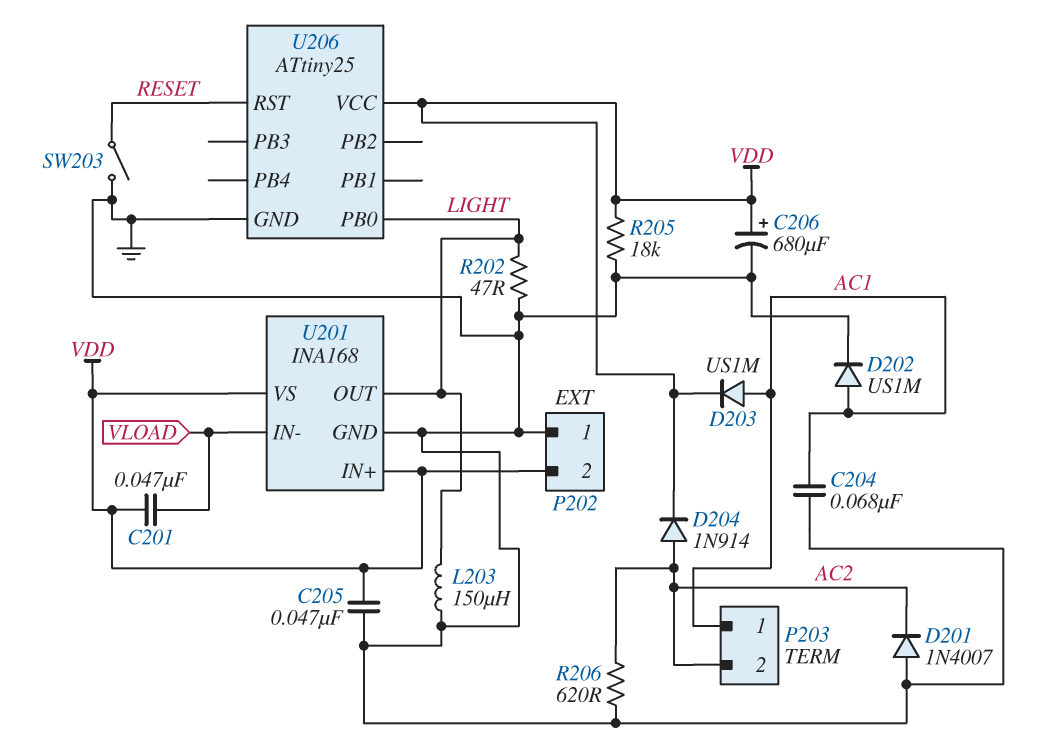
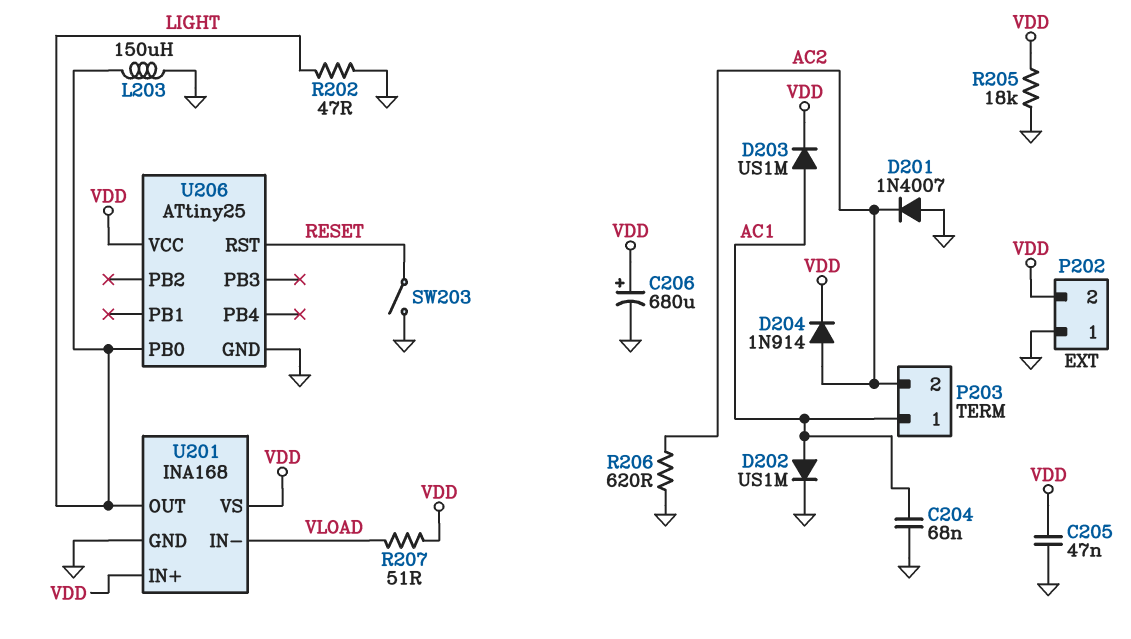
C201: 47nF (VDD, VLOAD) -> none
R207: none -> 51 (VDD, VLOAD)

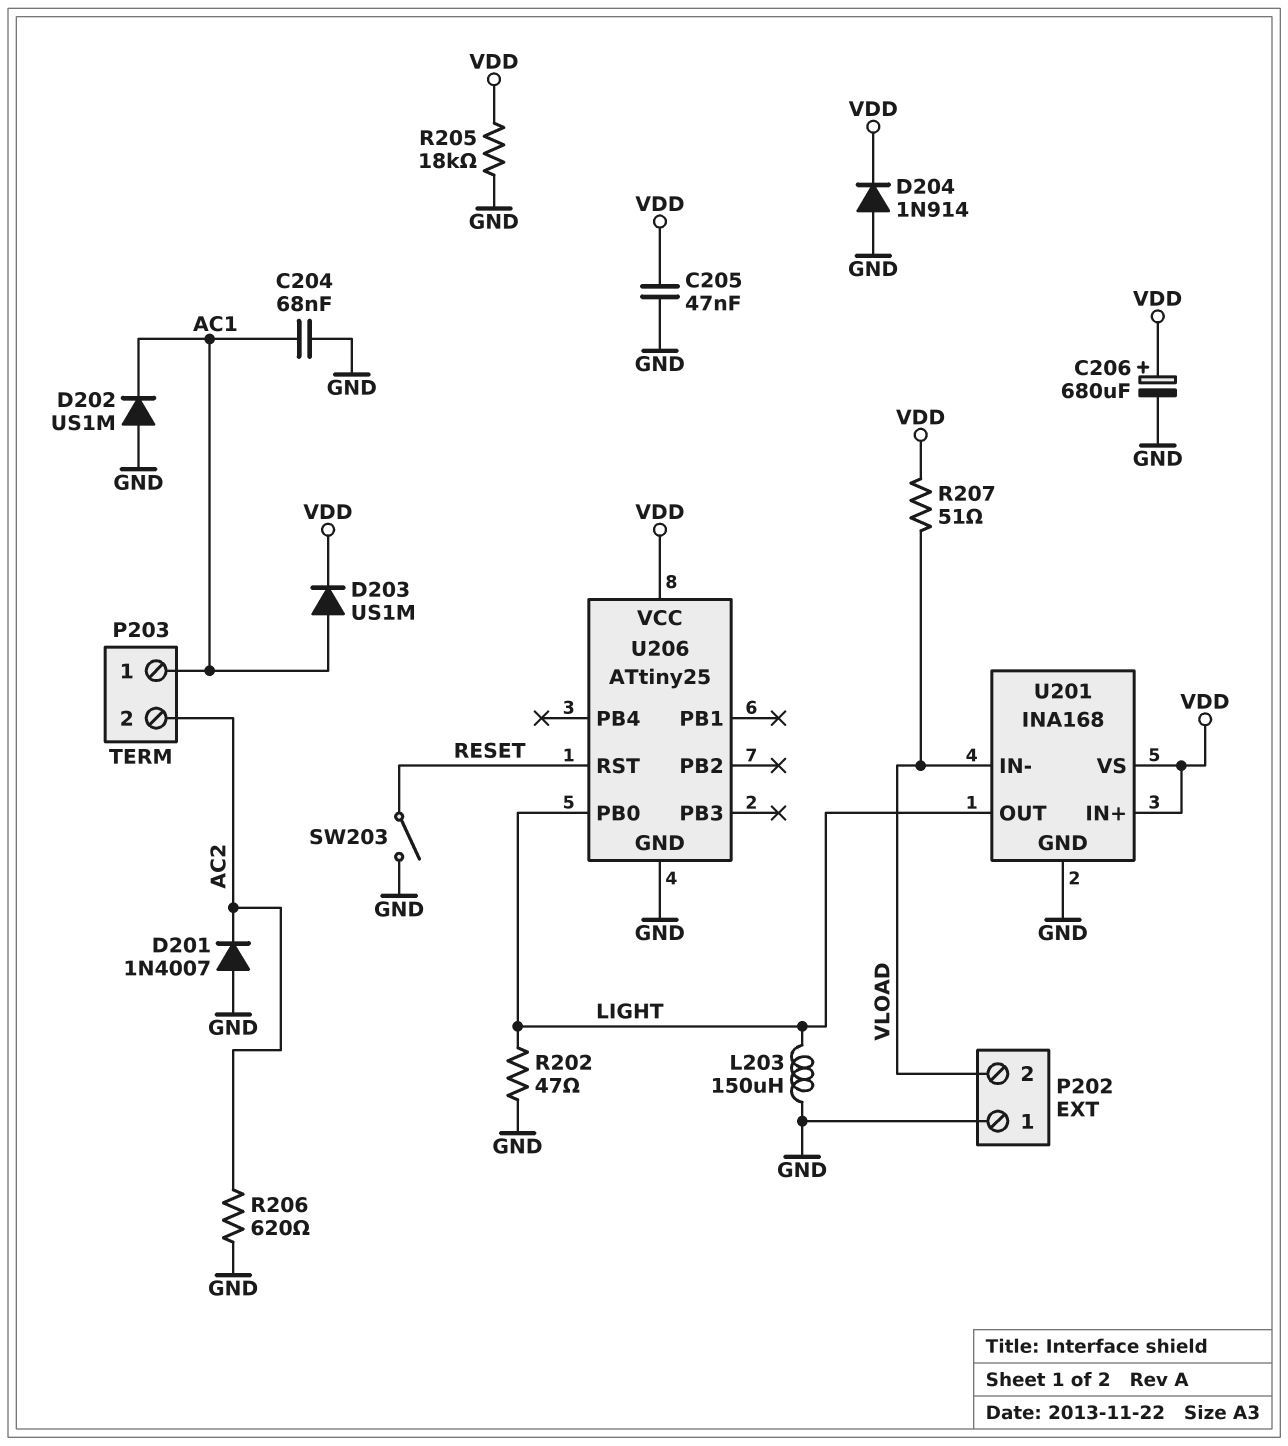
D202: diode US1M (A AC1, K GND) -> diode US1M (A GND, K AC1)
D204: diode 1N914 (A AC2, K VDD) -> diode 1N914 (A GND, K VDD)
P202 pin 2: VDD -> VLOAD

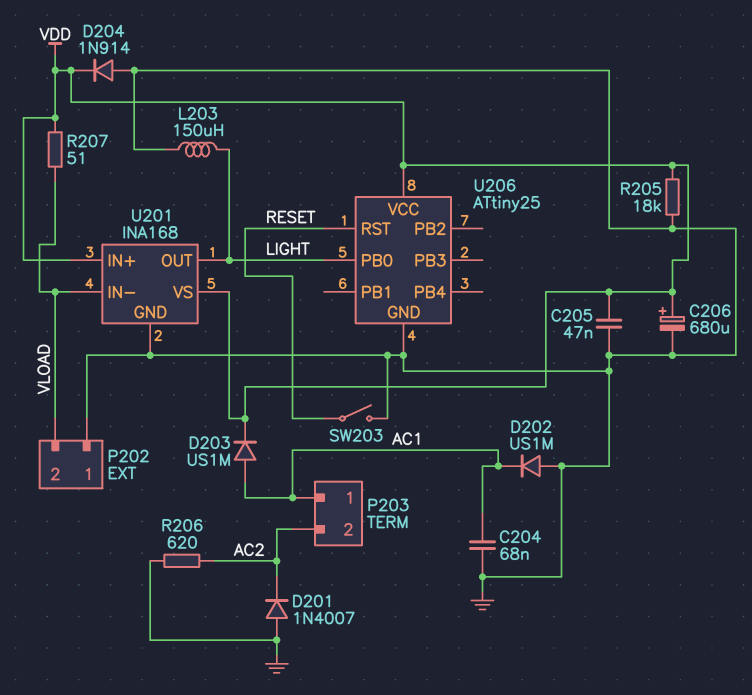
R202: 47 (GND, LIGHT) -> none

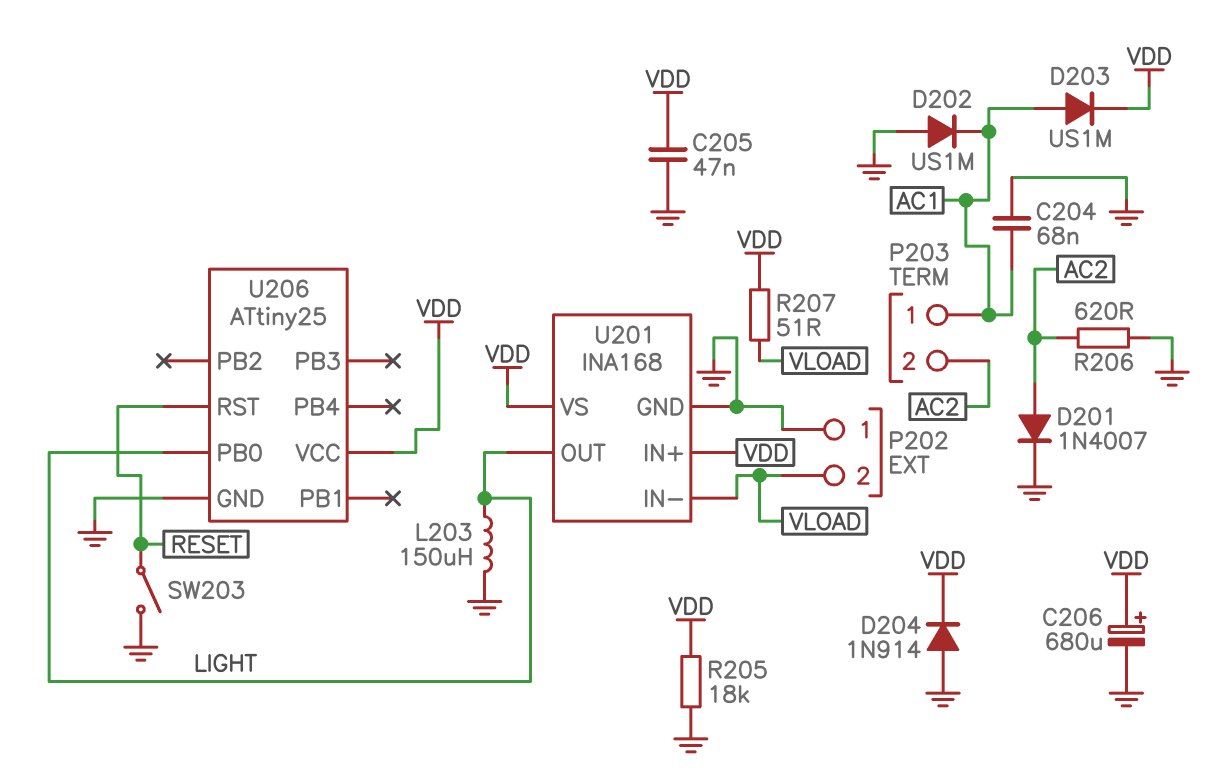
D201: diode 1N4007 (A GND, K AC2) -> diode 1N4007 (A AC2, K GND)

